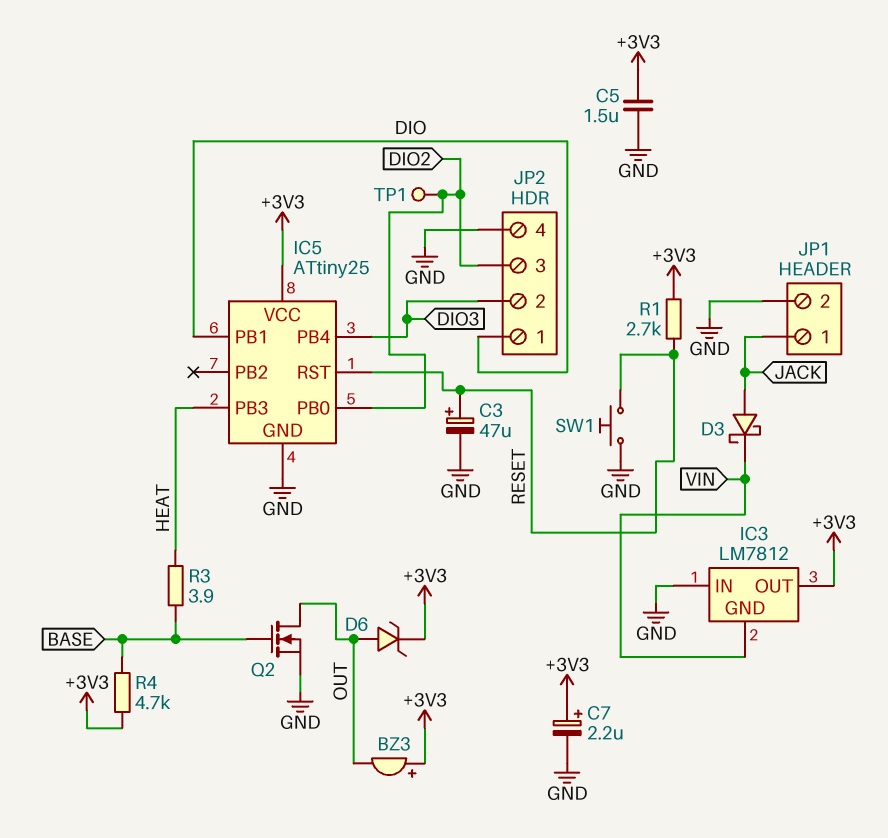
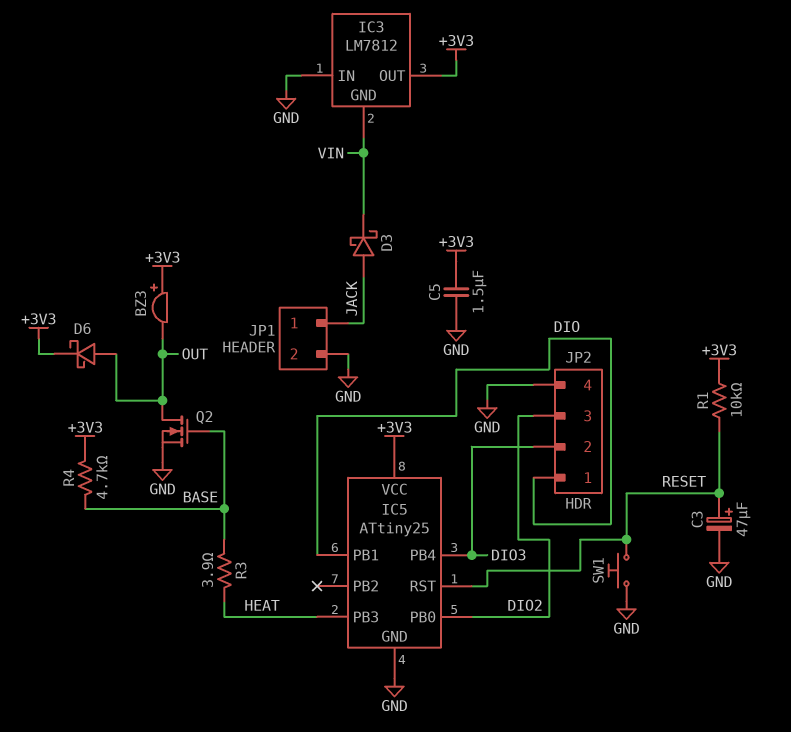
C7: 2.2uF (plus +3V3, minus GND) -> none
D6: zener (A OUT, K +3V3) -> schottky (A OUT, K +3V3)
R1: 2.7k (+3V3, RESET) -> 10k (+3V3, RESET)
TP1: test point (DIO2) -> none

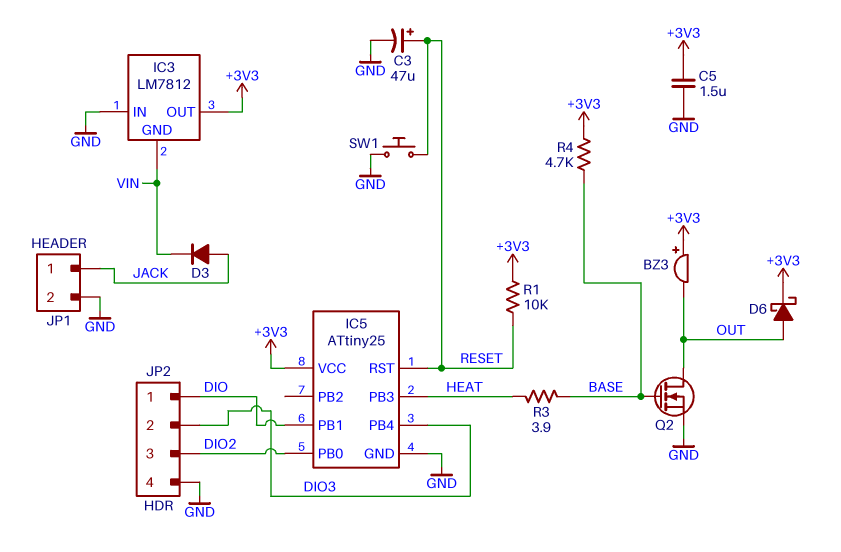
D3: schottky (A JACK, K VIN) -> diode (A JACK, K VIN)

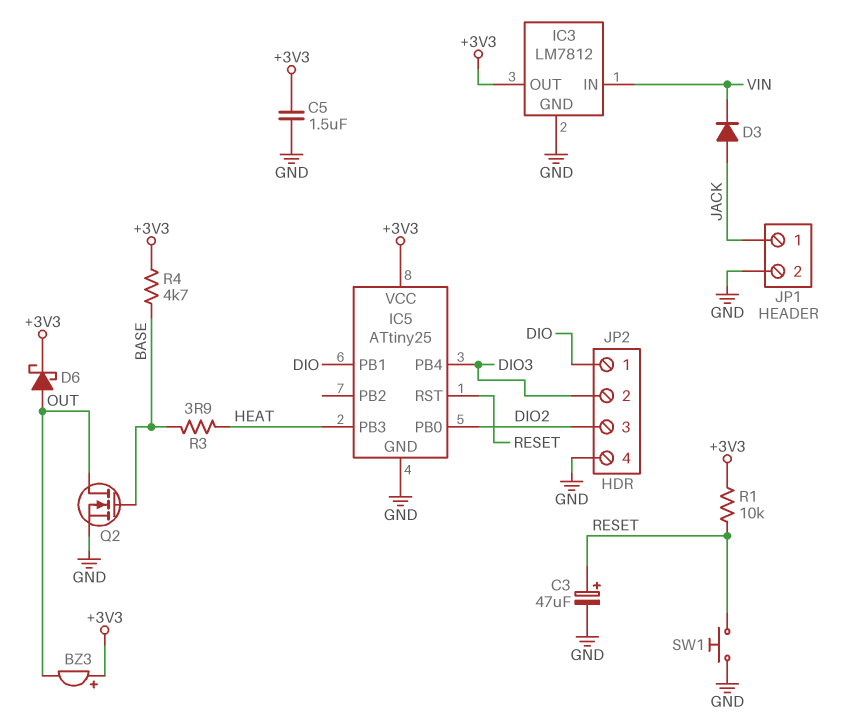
IC3 pin GND: VIN -> GND
IC3 pin IN: GND -> VIN

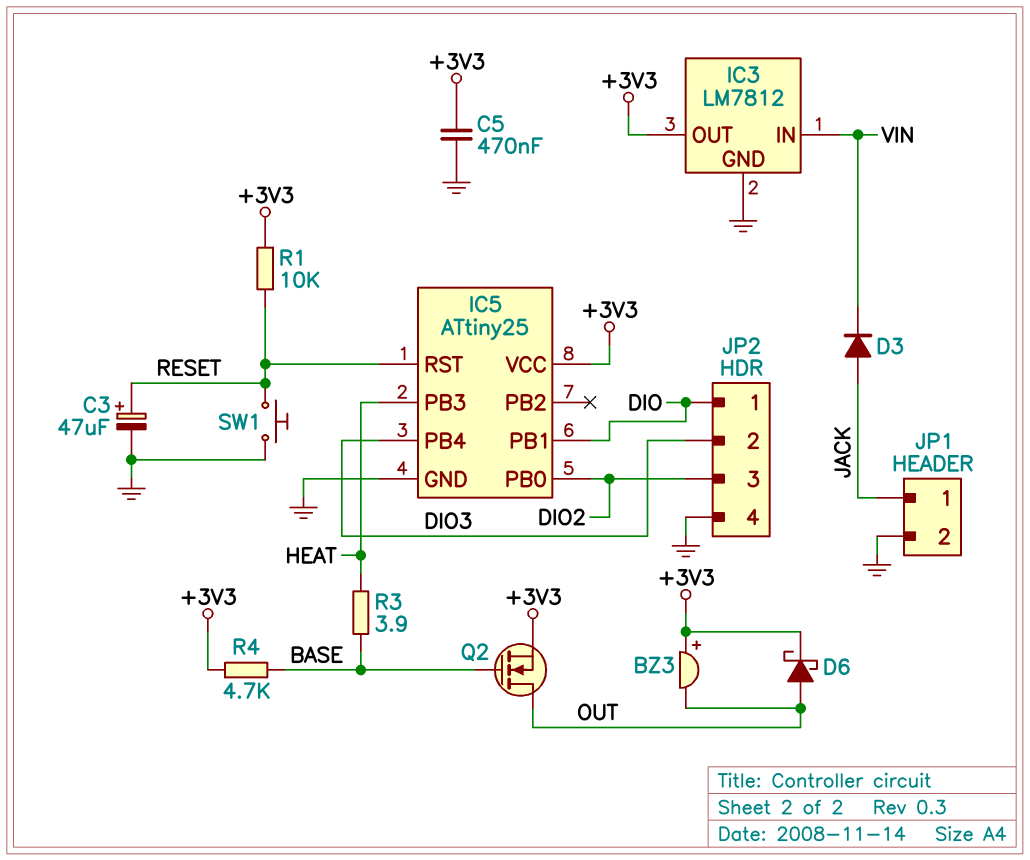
C5: 1.5uF (+3V3, GND) -> 470nF (+3V3, GND)
Q2: NMOS (G BASE, D OUT, S GND) -> NMOS (G BASE, D OUT, S +3V3)

